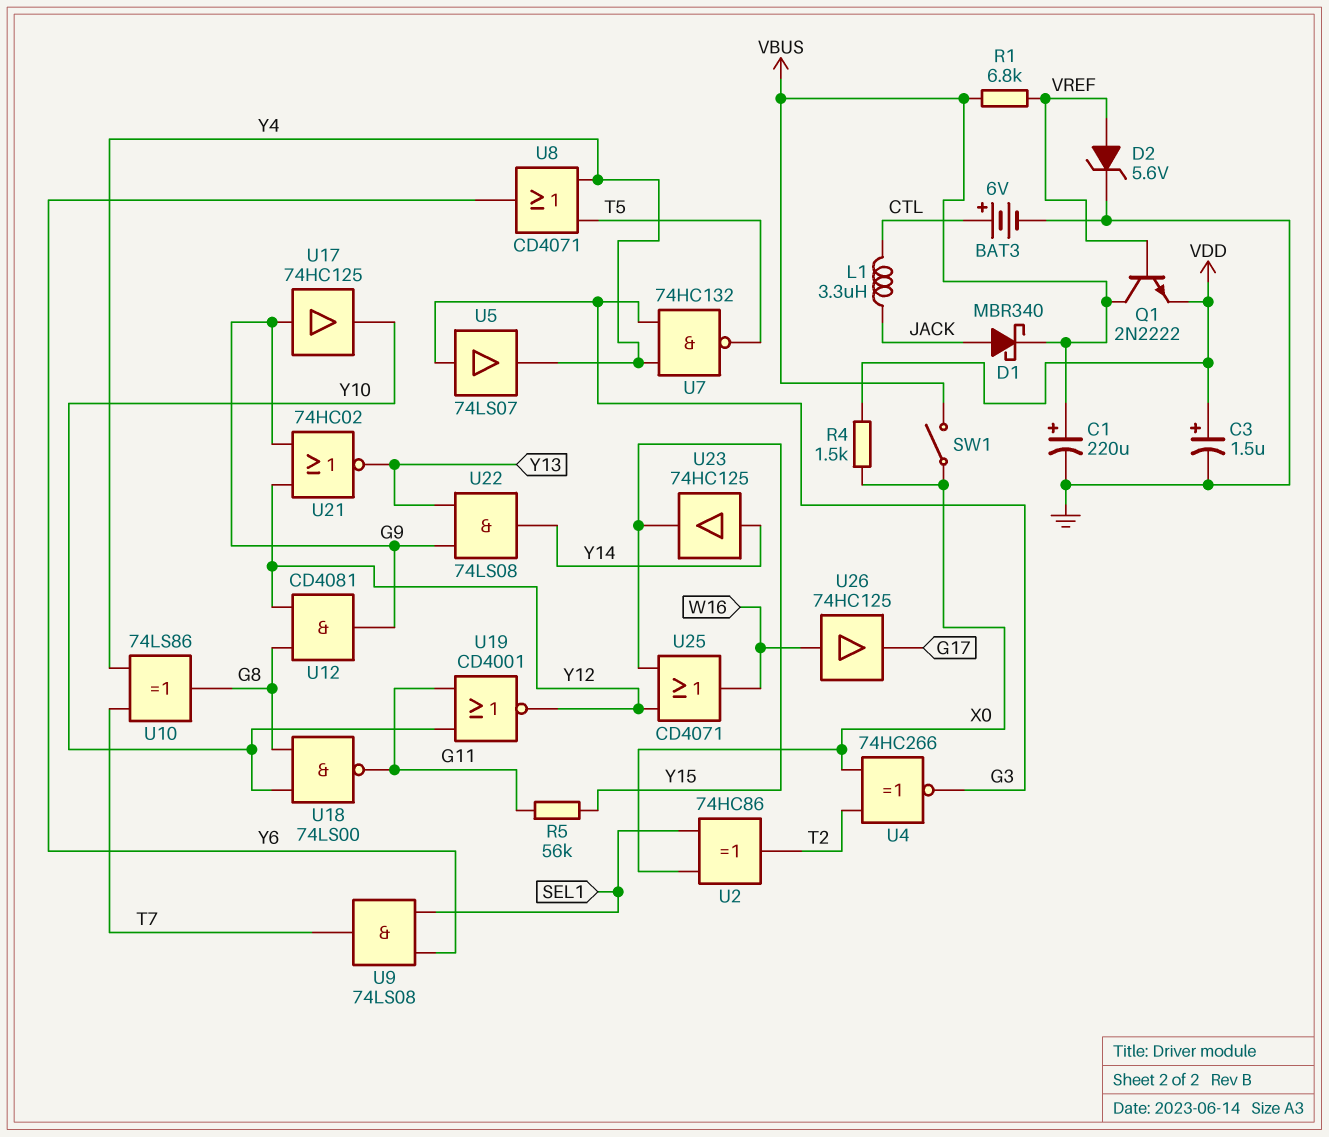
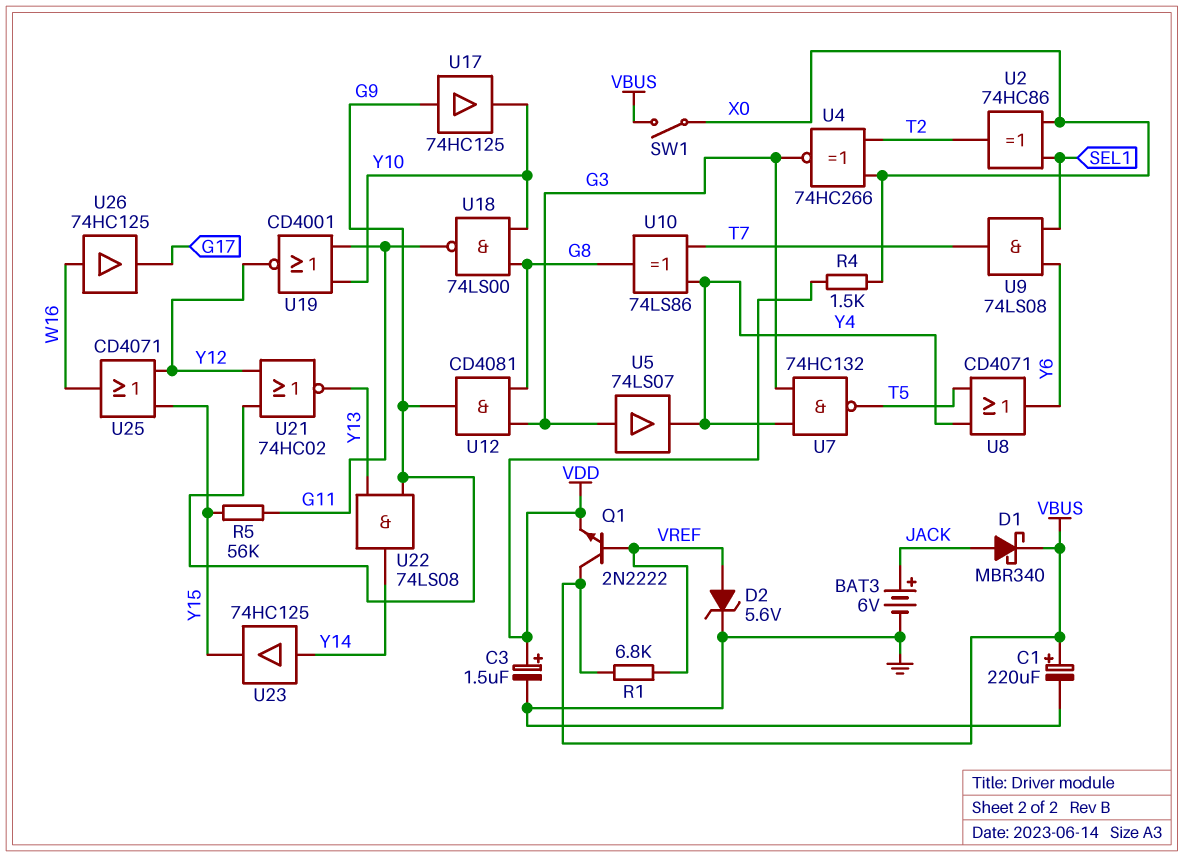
BAT3: 6V (plus CTL, minus GND) -> 6V (plus JACK, minus GND)
L1: 3.3uH (CTL, JACK) -> none
U12: AND CD4081 (in G8, in Y12, out G9) -> AND CD4081 (in G3, in G8, out G9)

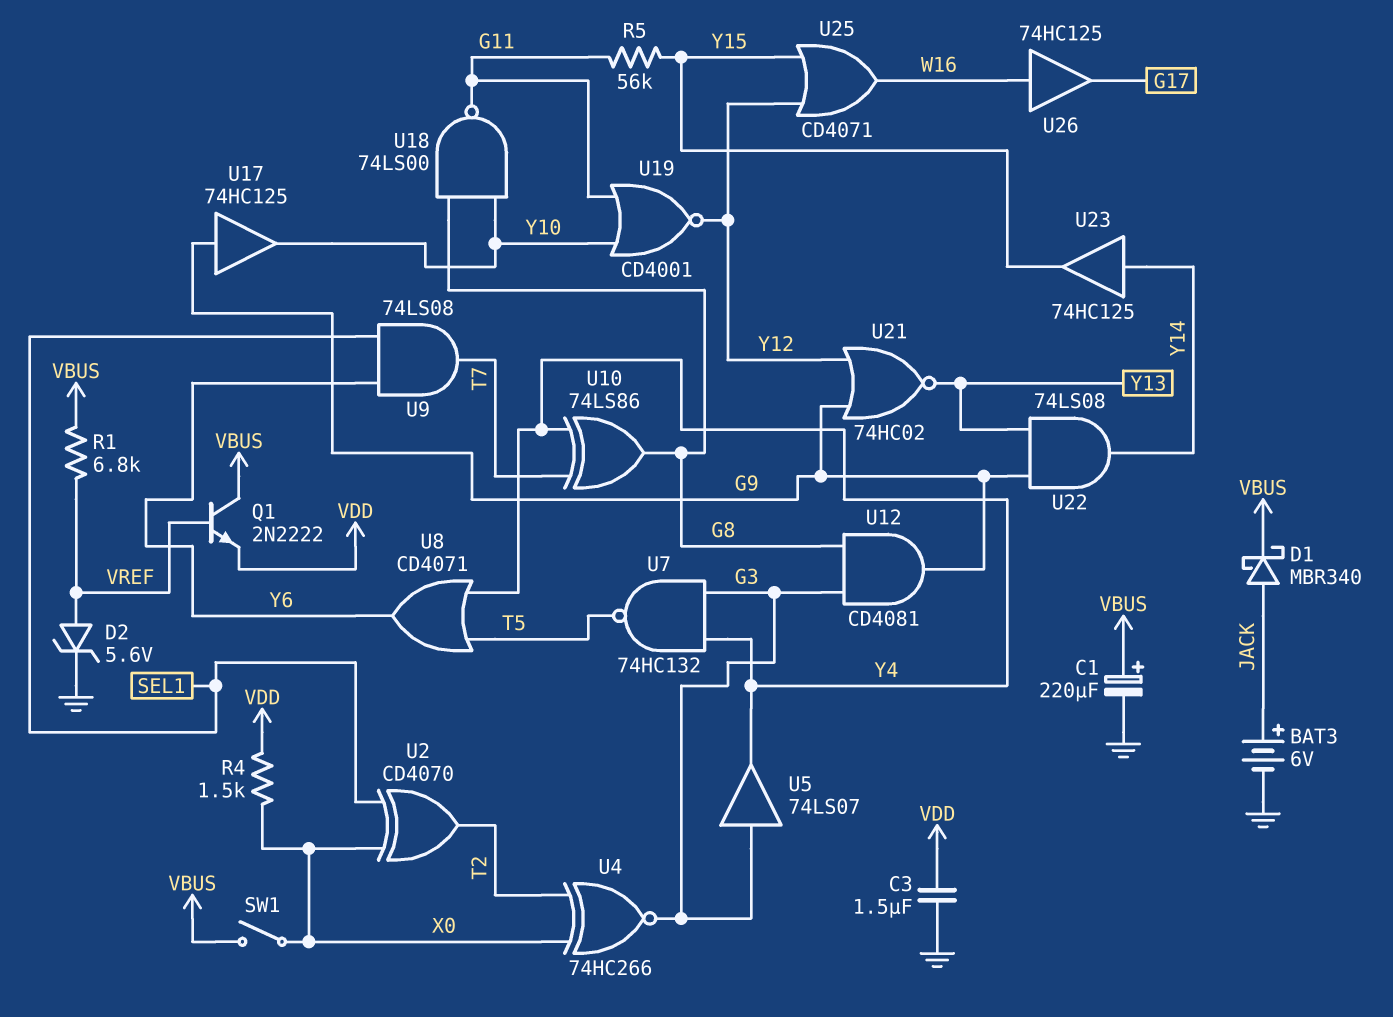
C3: 1.5uF (plus VDD, minus GND) -> 1.5uF (GND, VDD)
U2: XOR 74HC86 (in SEL1, in X0, out T2) -> XOR CD4070 (in SEL1, in X0, out T2)

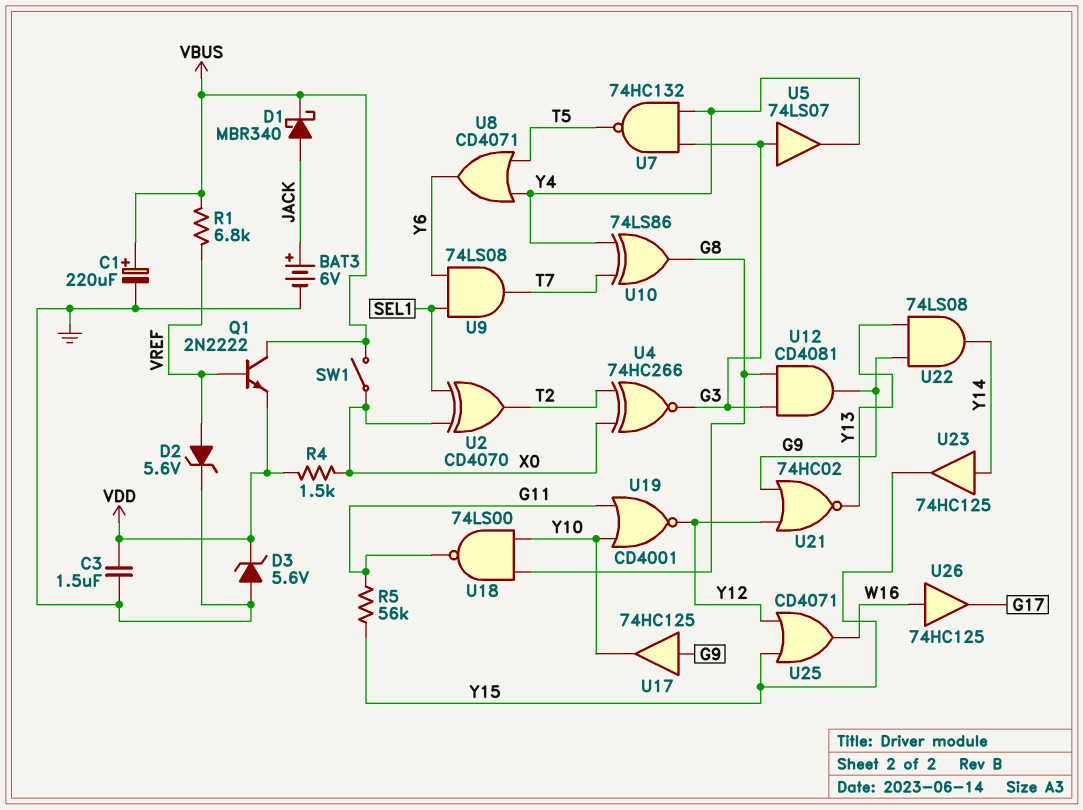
D3: none -> zener 5.6V (A GND, K VDD)

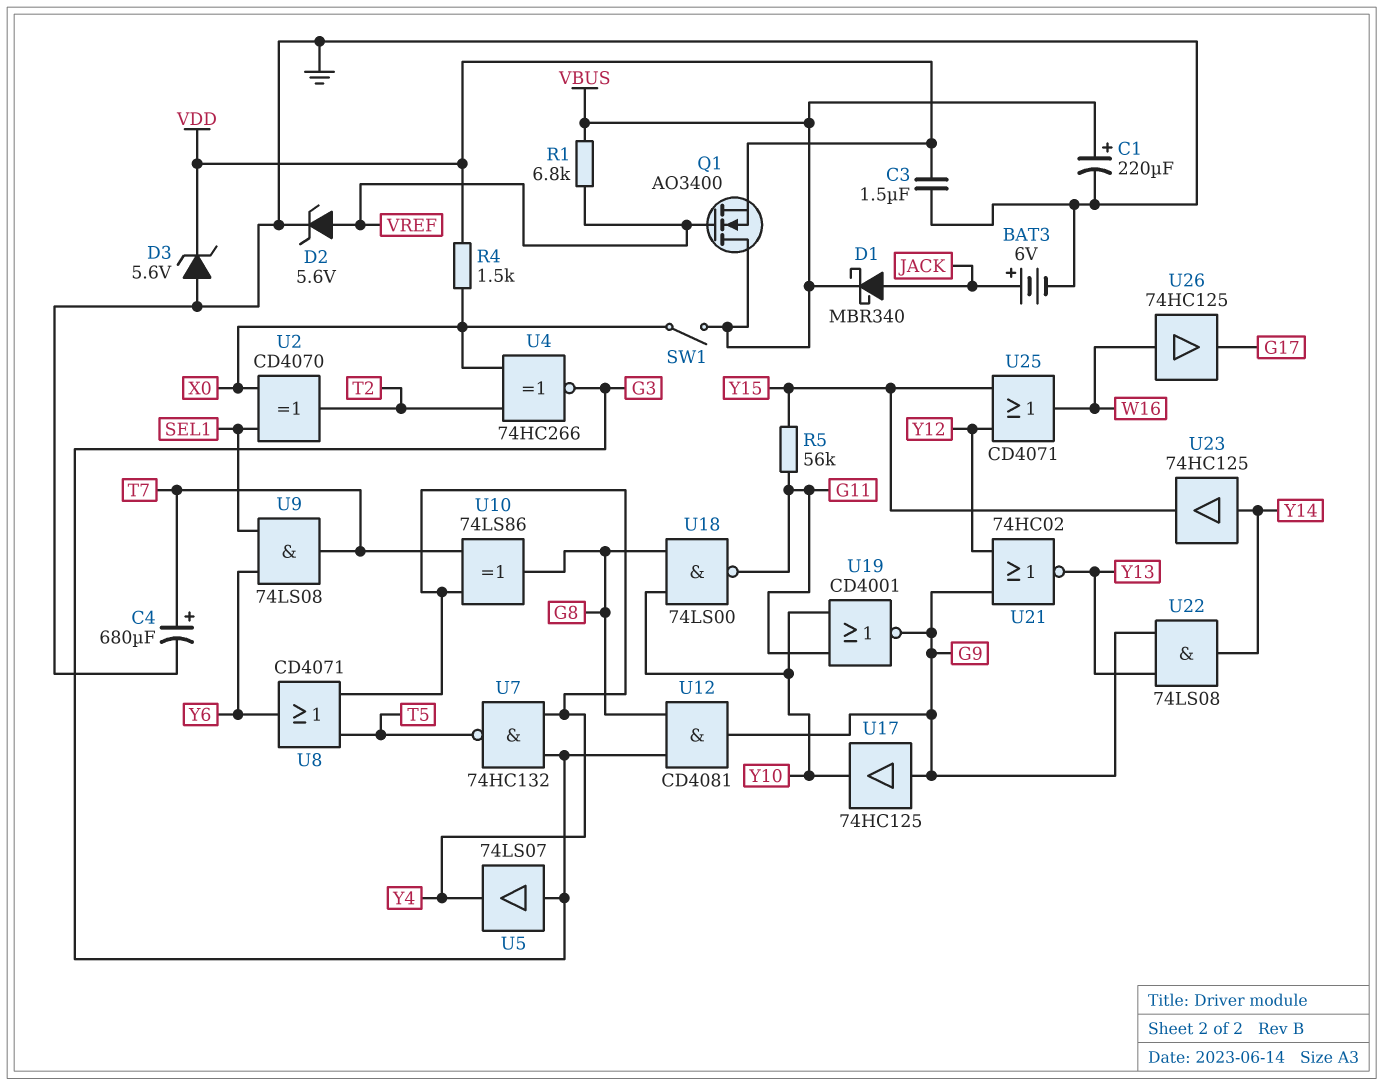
C4: none -> 680uF (plus T7, minus GND)
Q1: NPN 2N2222 (B VREF, C VBUS, E VDD) -> NMOS AO3400 (G VREF, D VBUS, S VDD)
U19: NOR CD4001 (in G11, in Y10, out Y12) -> NOR CD4001 (in G11, in Y10, out G9)

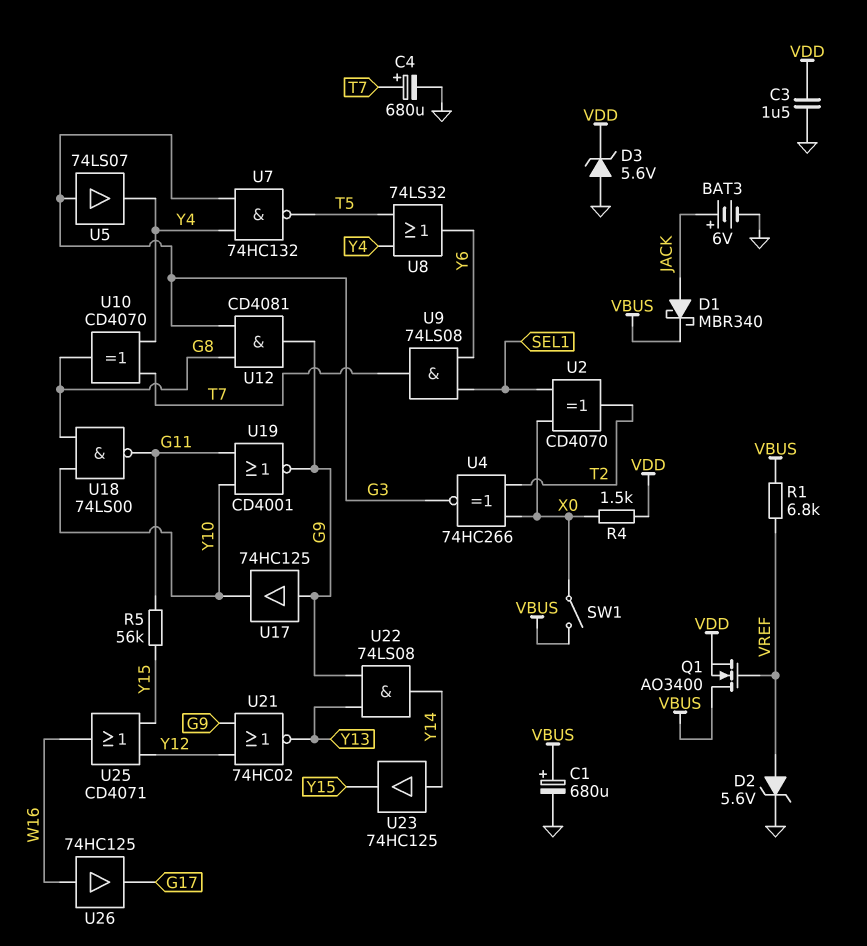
C1: 220uF (plus VBUS, minus GND) -> 680uF (plus VBUS, minus GND)
U8: OR CD4071 (in T5, in Y4, out Y6) -> OR 74LS32 (in T5, in Y4, out Y6)
U10: XOR 74LS86 (in T7, in Y4, out G8) -> XOR CD4070 (in T7, in Y4, out G8)

